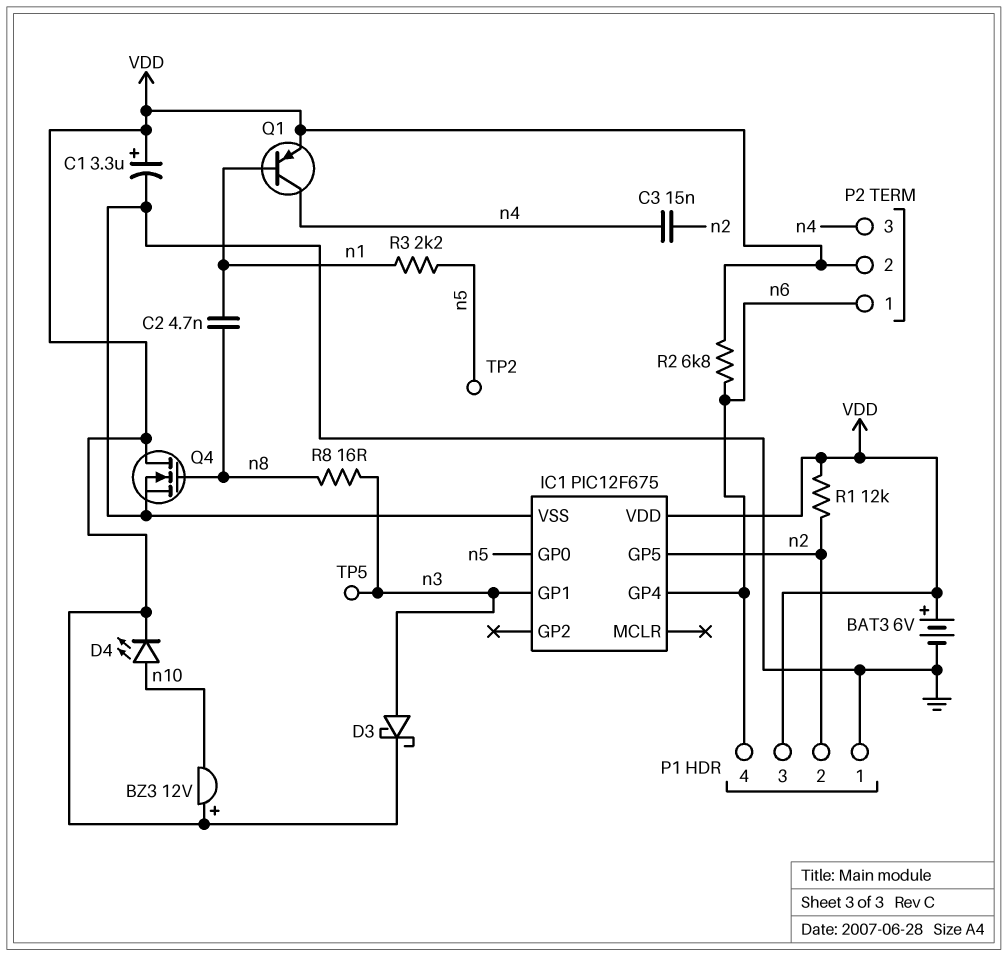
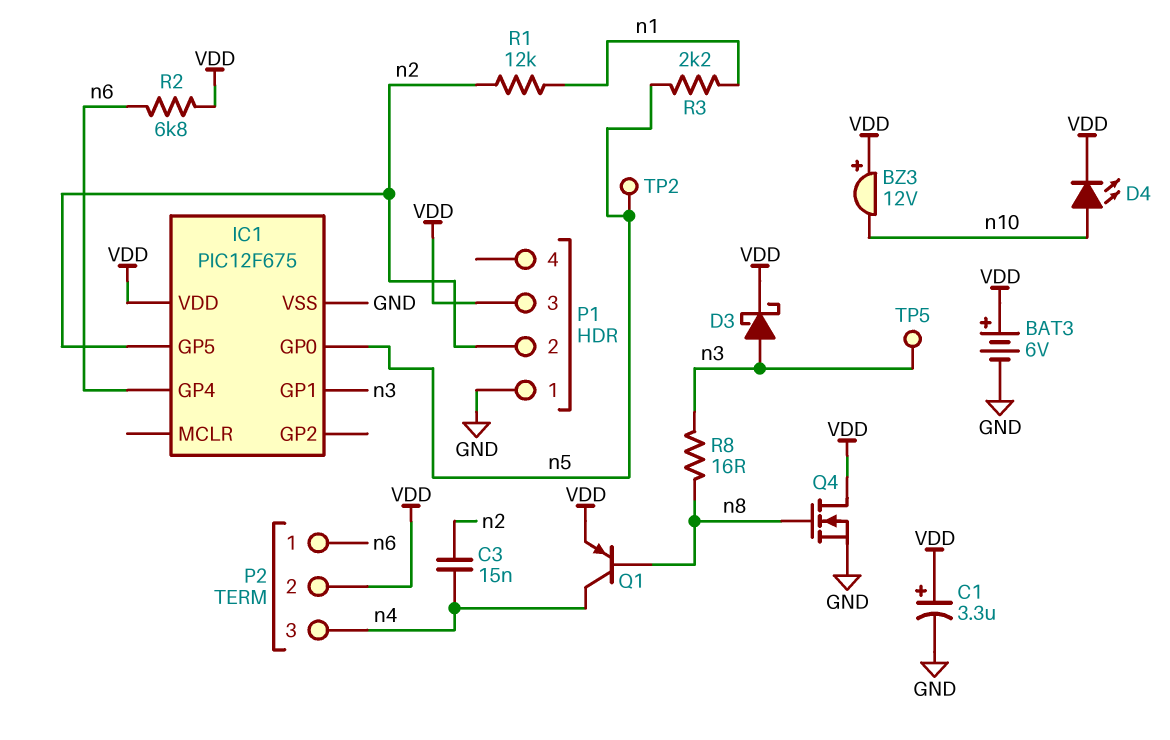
C2: 4.7nF (n1, n8) -> none
P1 pin 4: n6 -> none
Q1: PNP (B n1, C n4, E VDD) -> PNP (B n8, C n4, E VDD)
R1: 12k (VDD, n2) -> 12k (n1, n2)

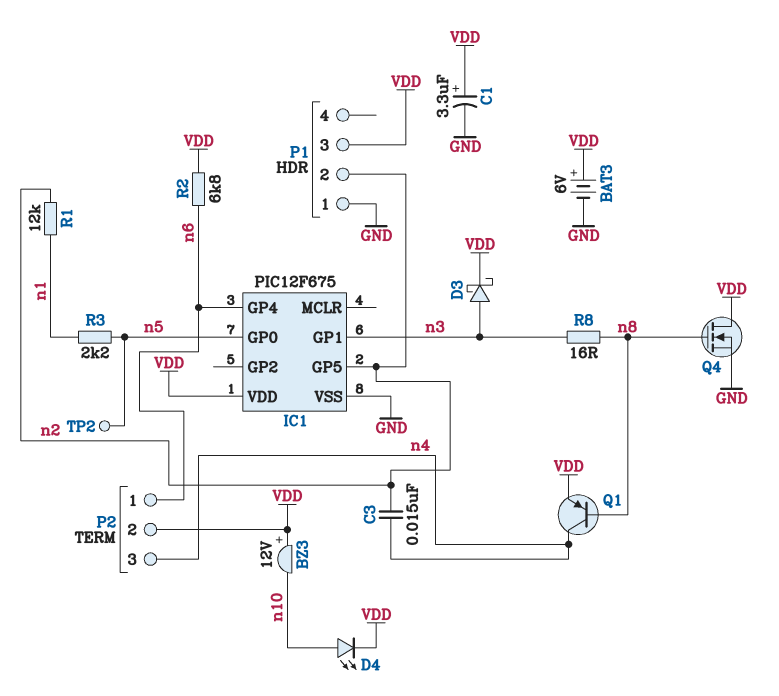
TP5: test point (n3) -> none

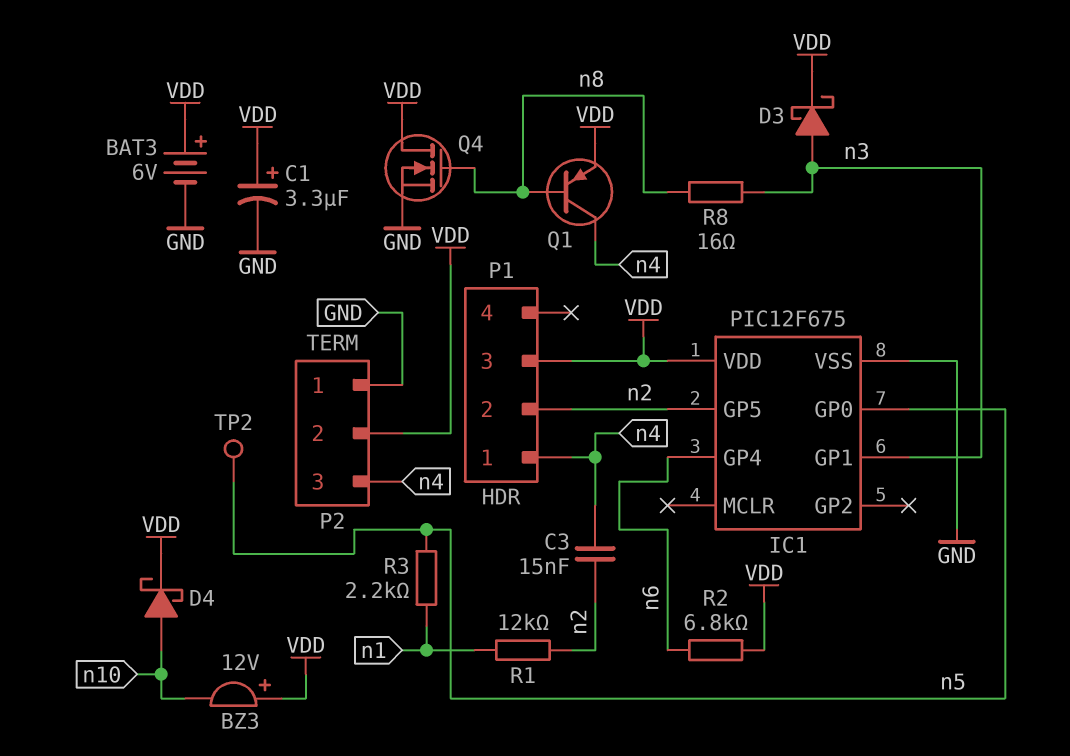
D4: LED (A n10, K VDD) -> schottky (A n10, K VDD)
P1 pin 1: GND -> n4
P2 pin 1: n6 -> GND

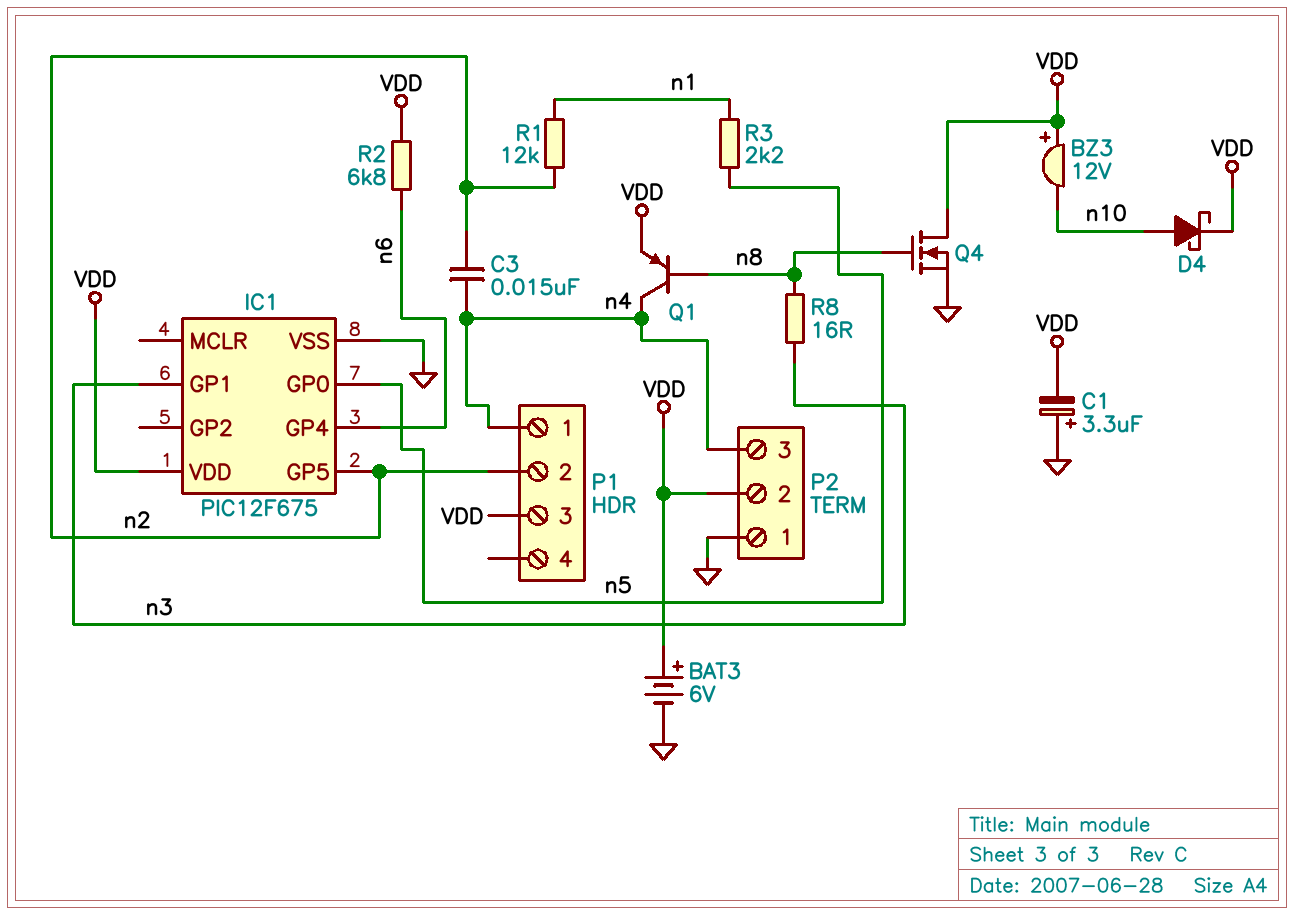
C1: 3.3uF (plus VDD, minus GND) -> 3.3uF (plus GND, minus VDD)
D3: schottky (A n3, K VDD) -> none
TP2: test point (n5) -> none

